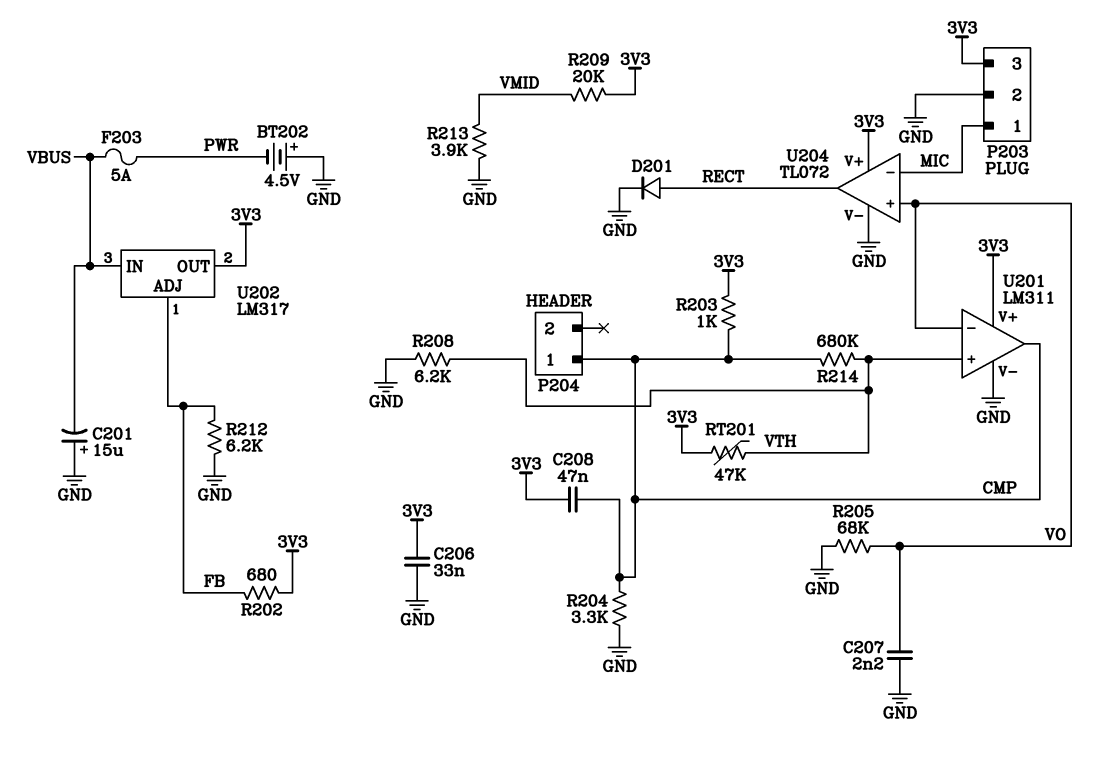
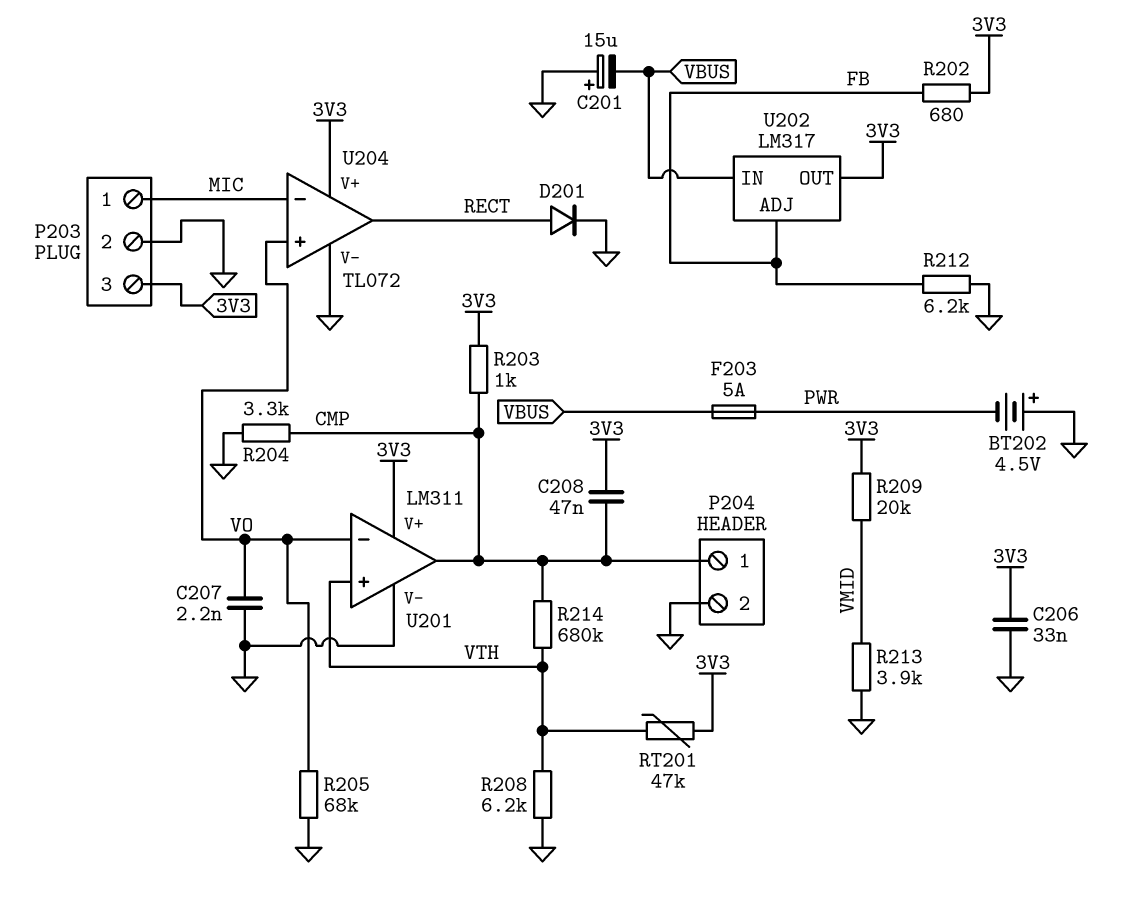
P204 pin 2: none -> GND

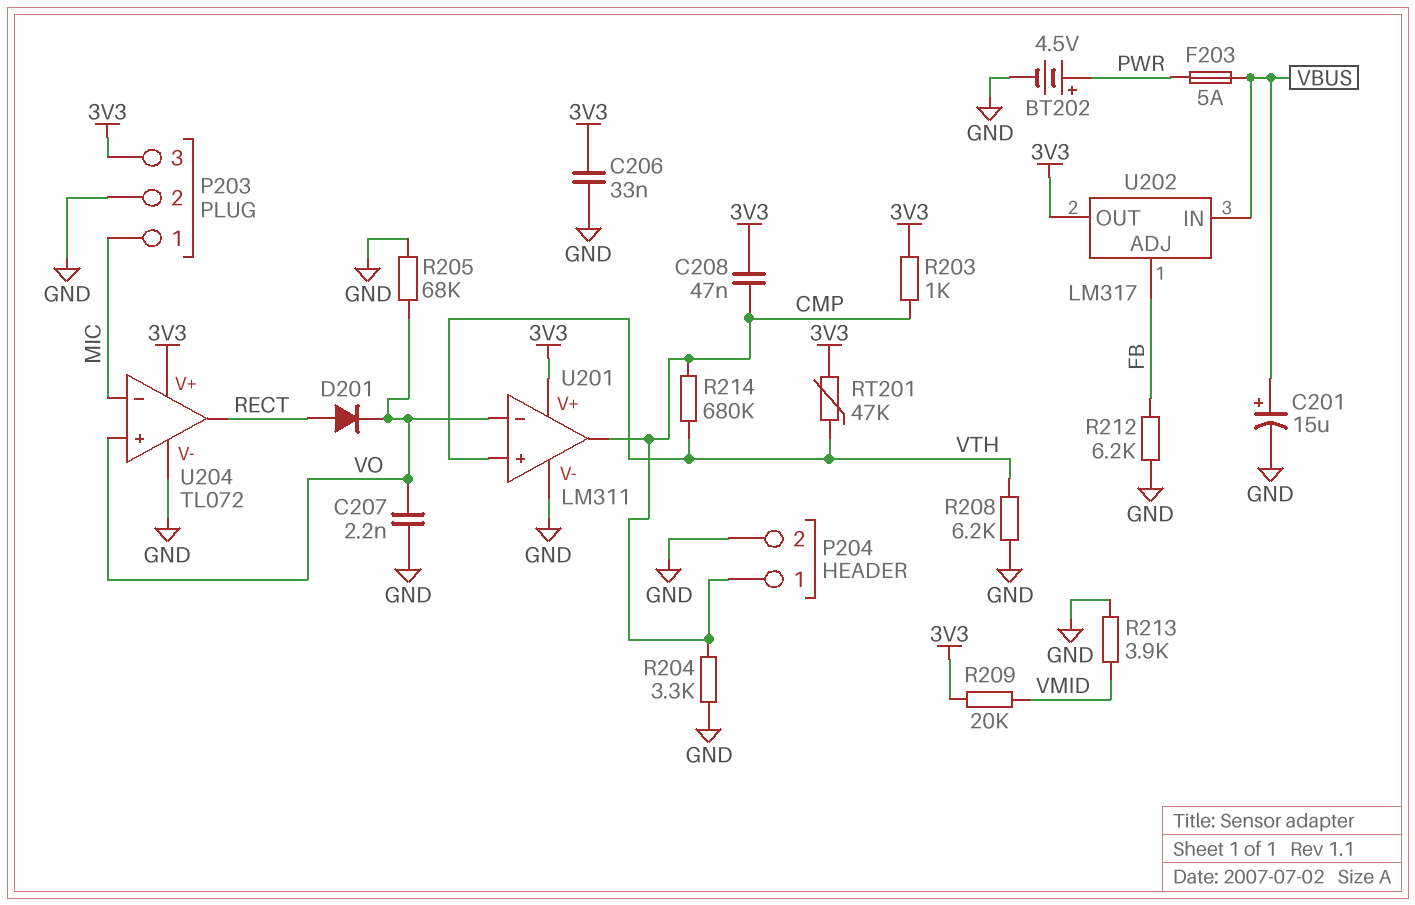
BT202: 4.5V (plus GND, minus PWR) -> 4.5V (plus PWR, minus GND)
C201: 15uF (plus GND, minus VBUS) -> 15uF (plus VBUS, minus GND)
D201: diode (A RECT, K GND) -> diode (A RECT, K VO)
R202: 680 (3V3, FB) -> none

